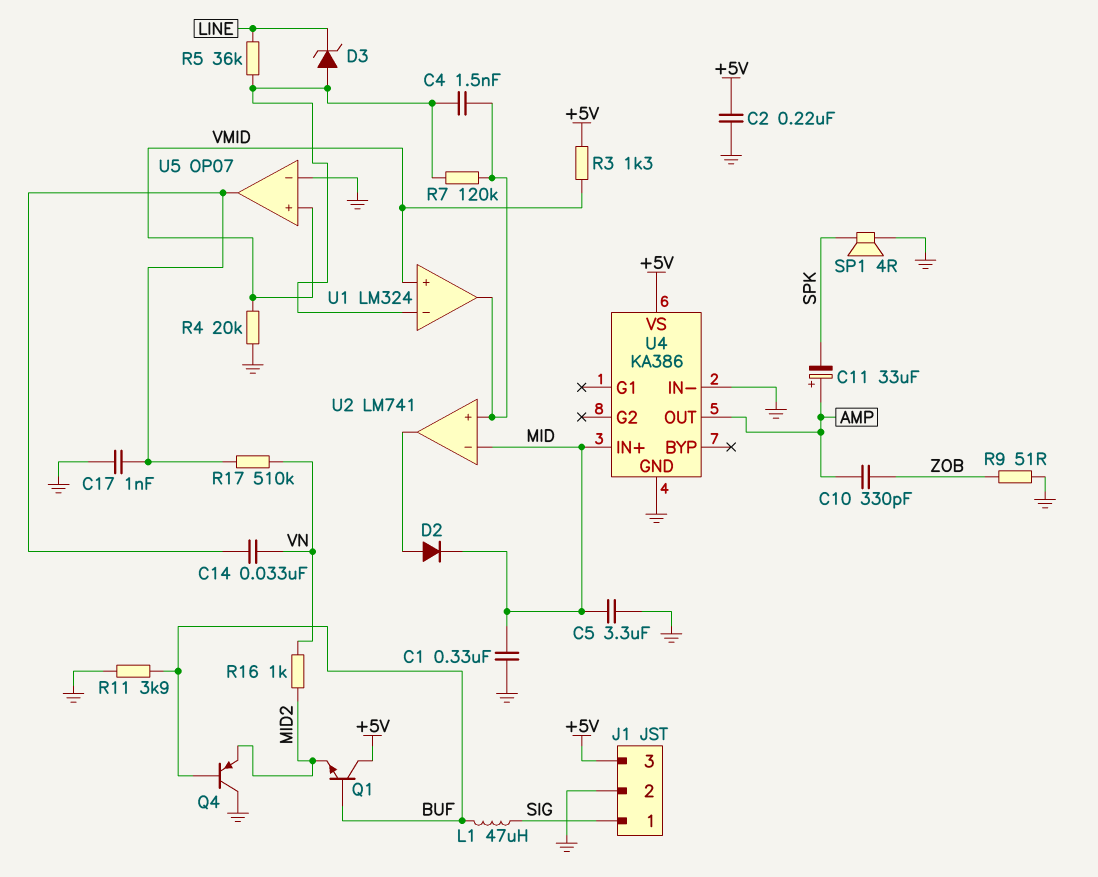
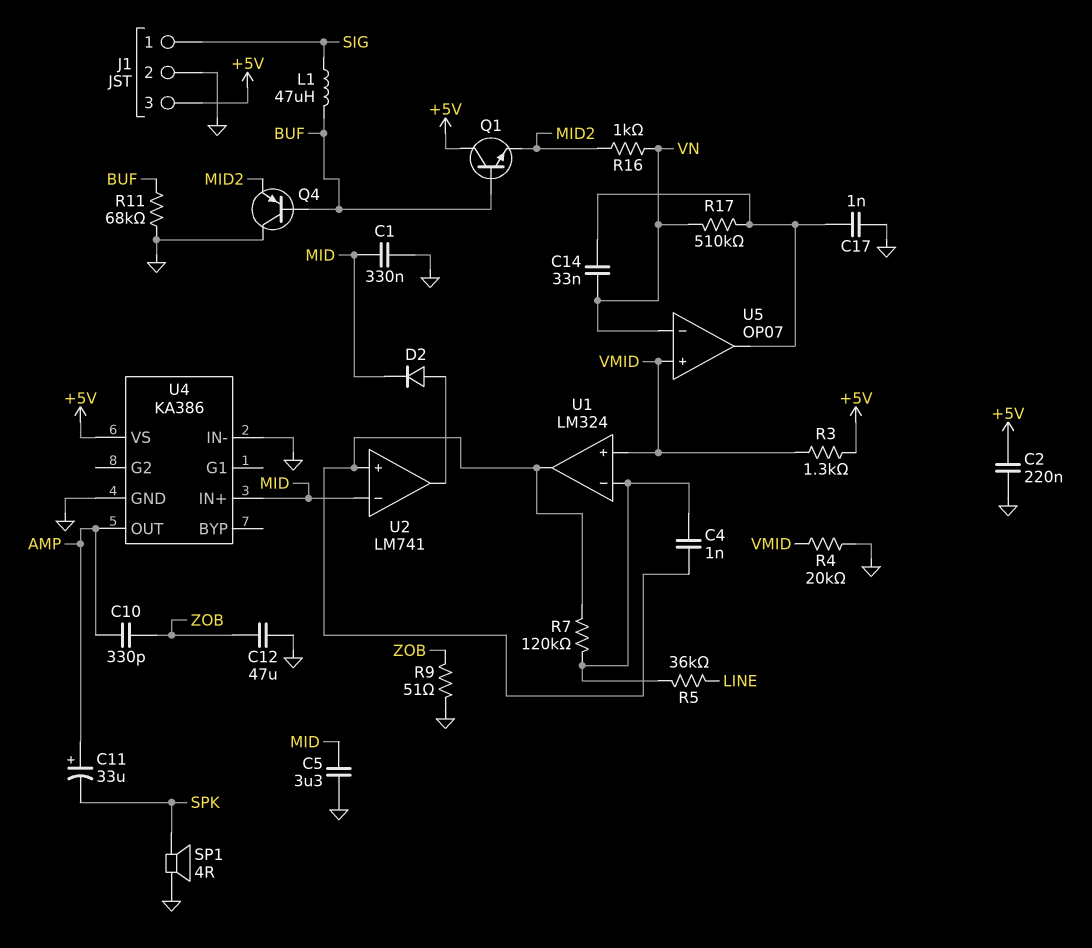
C4: 1.5nF (U1/in-, U1/out) -> 1nF (U1/in-, U1/out)
C12: none -> 47uF (GND, ZOB)
D3: zener (A U1/in-, K LINE) -> none
R11: 3.9k (BUF, GND) -> 68k (BUF, GND)
U5 pin in-: GND -> VN

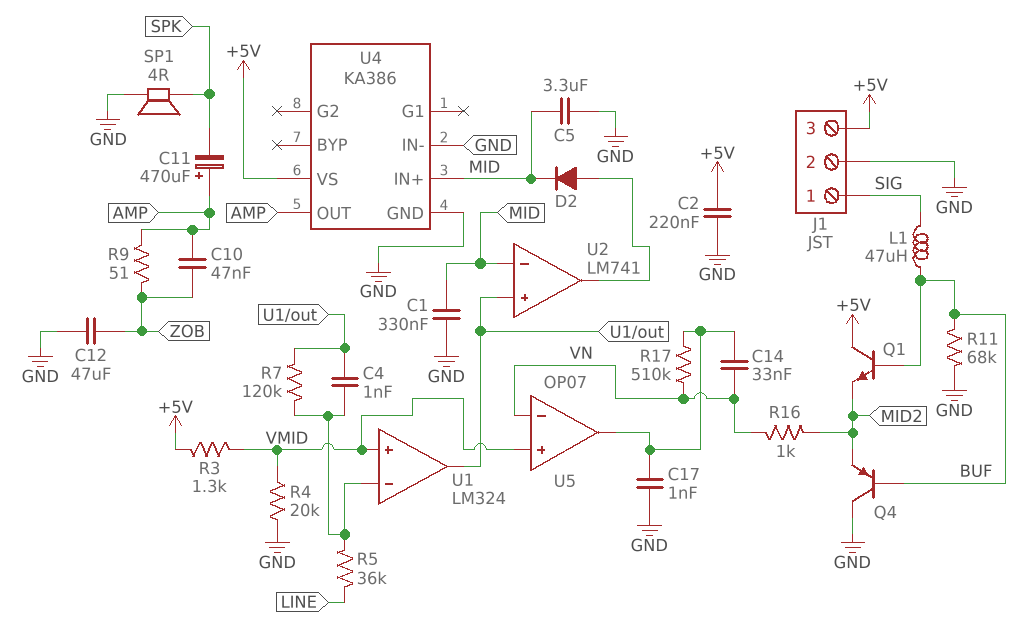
C10: 330pF (AMP, ZOB) -> 47nF (AMP, ZOB)
C11: 33uF (plus AMP, minus SPK) -> 470uF (plus AMP, minus SPK)
R9: 51 (GND, ZOB) -> 51 (AMP, ZOB)

